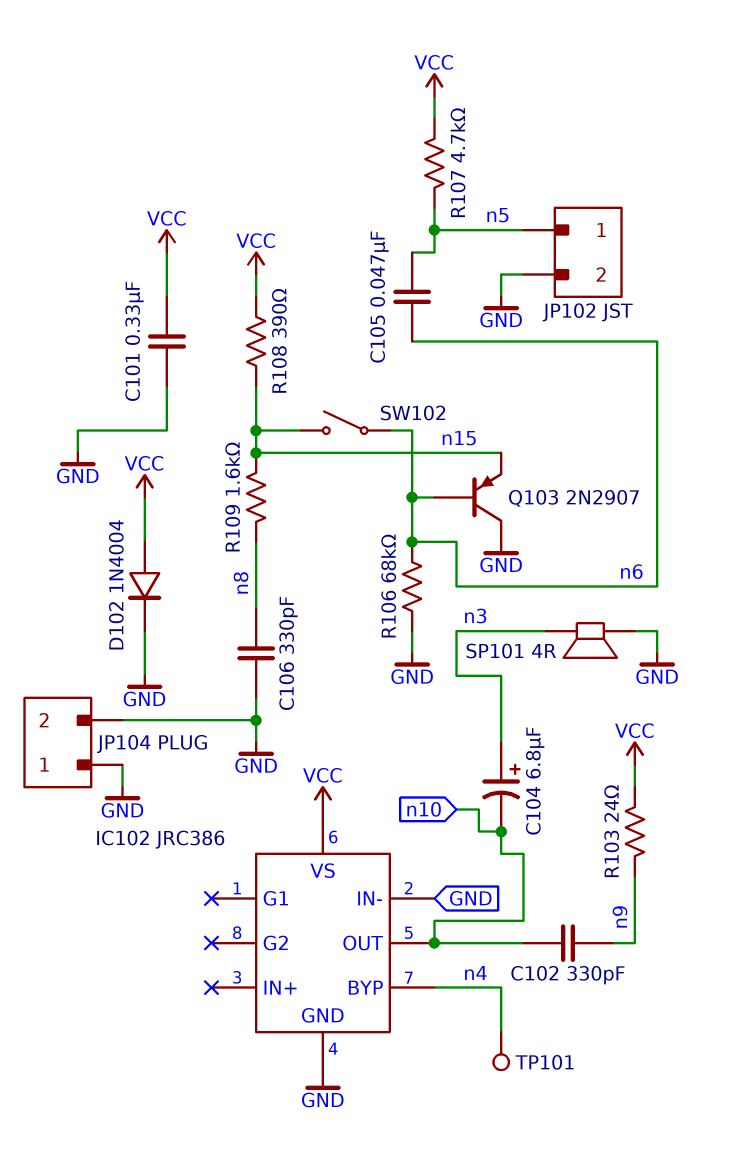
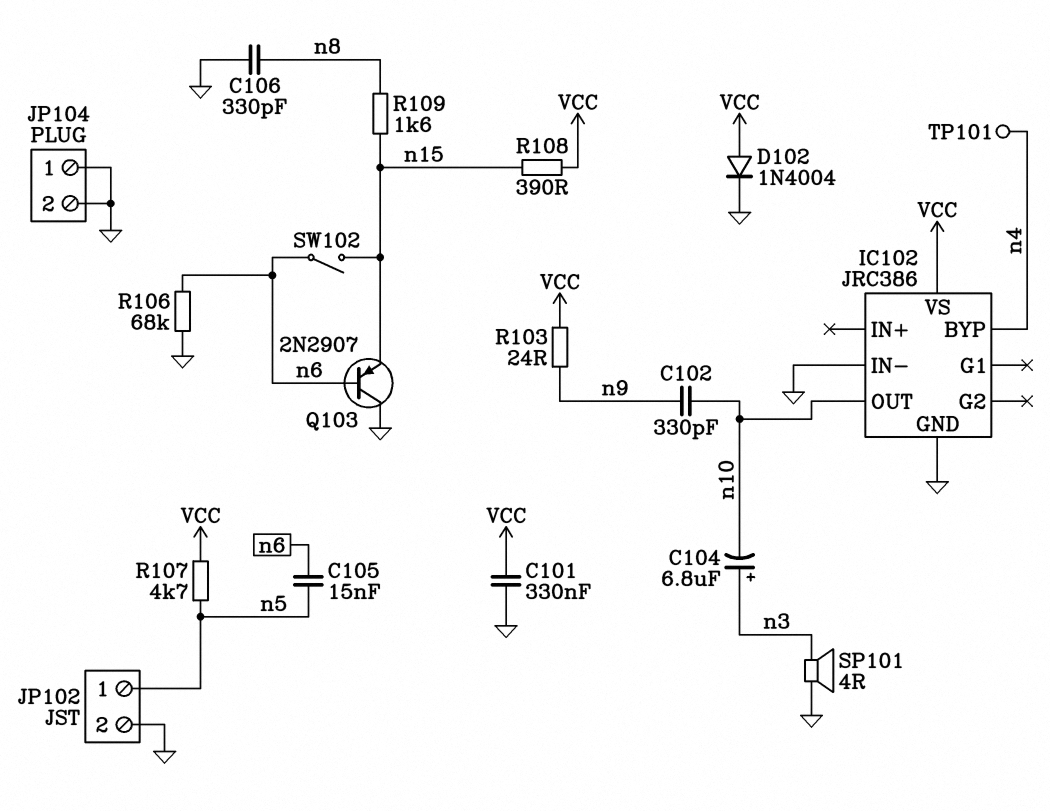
C105: 47nF (n5, n6) -> 15nF (n5, n6)

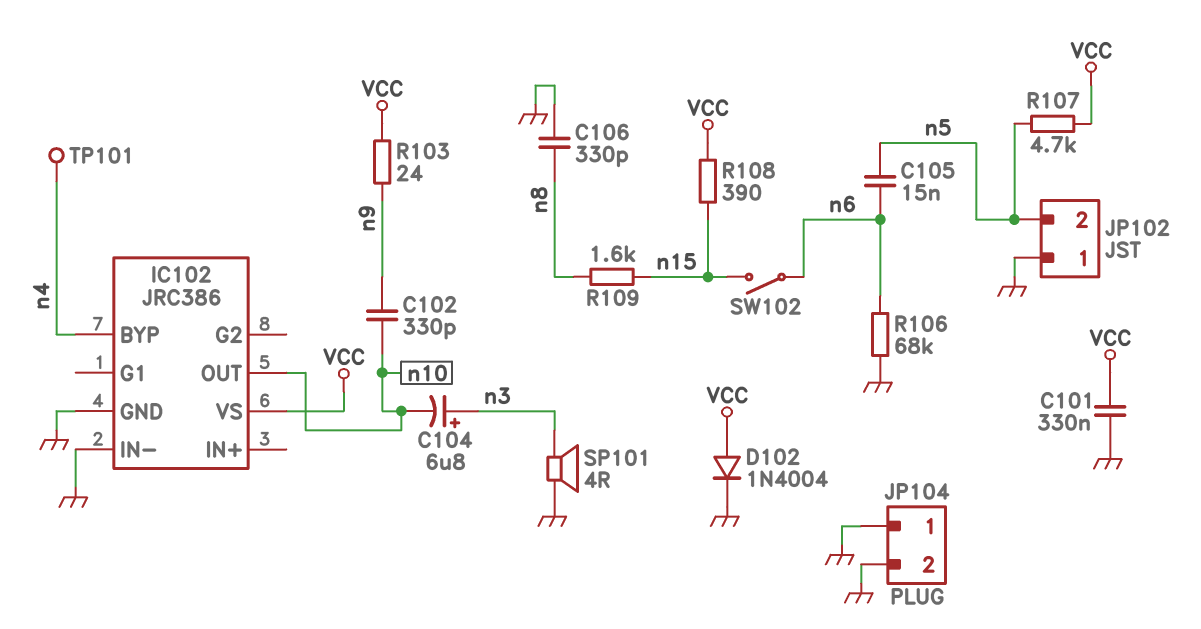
JP102 pin 1: n5 -> GND
JP102 pin 2: GND -> n5
Q103: PNP 2N2907 (B n6, C GND, E n15) -> none

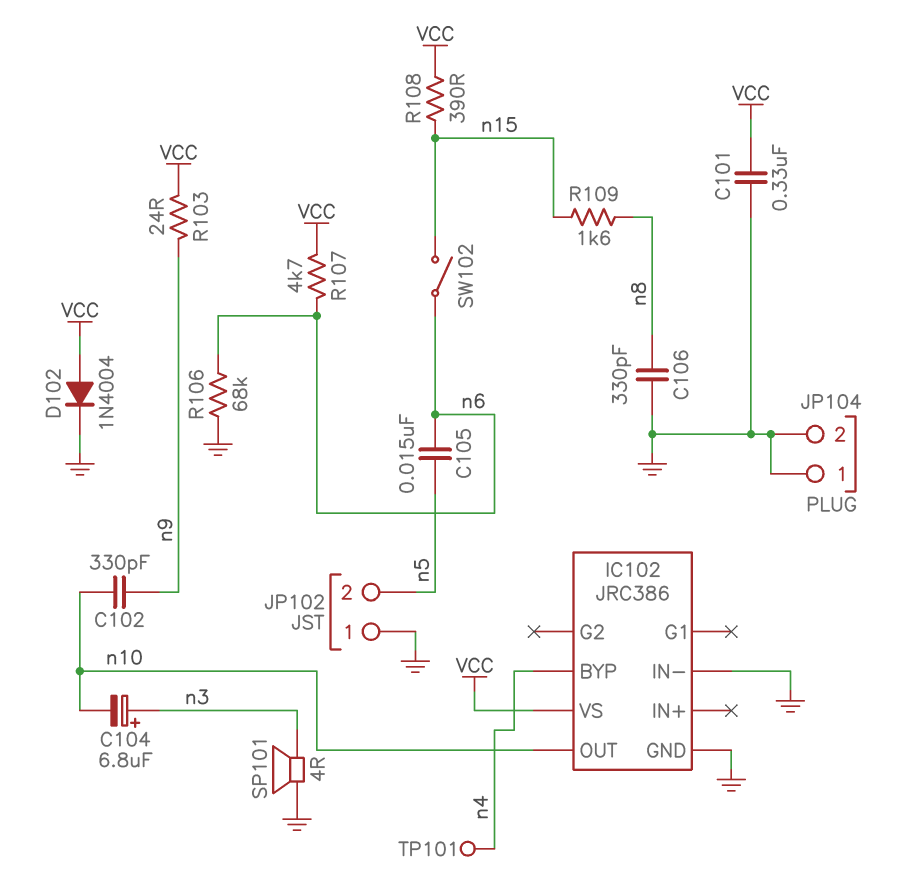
R107: 4.7k (VCC, n5) -> 4.7k (VCC, n6)

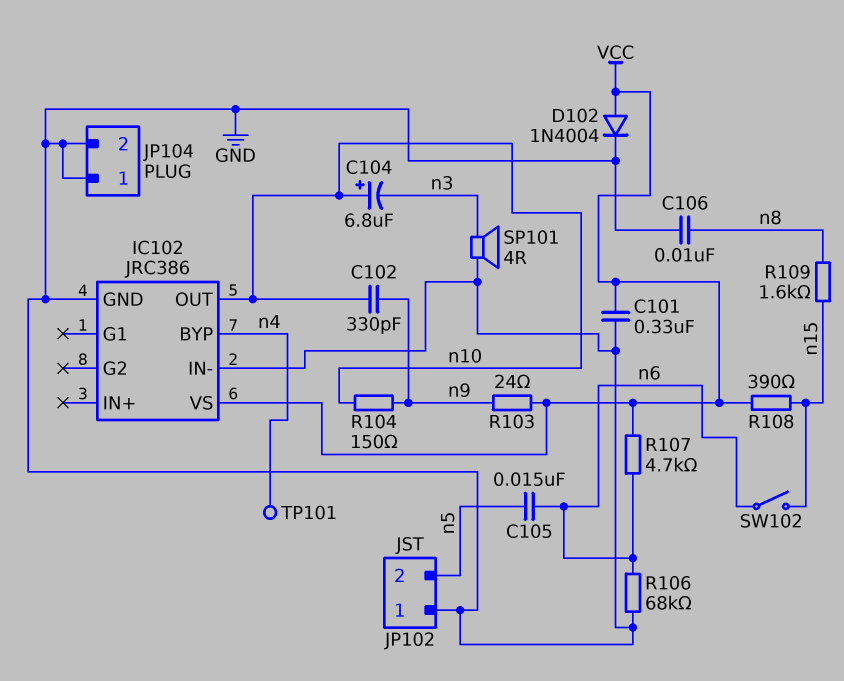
C104: 6.8uF (plus n3, minus n10) -> 6.8uF (plus n10, minus n3)
C106: 330pF (GND, n8) -> 10nF (GND, n8)
R104: none -> 150 (n9, n10)

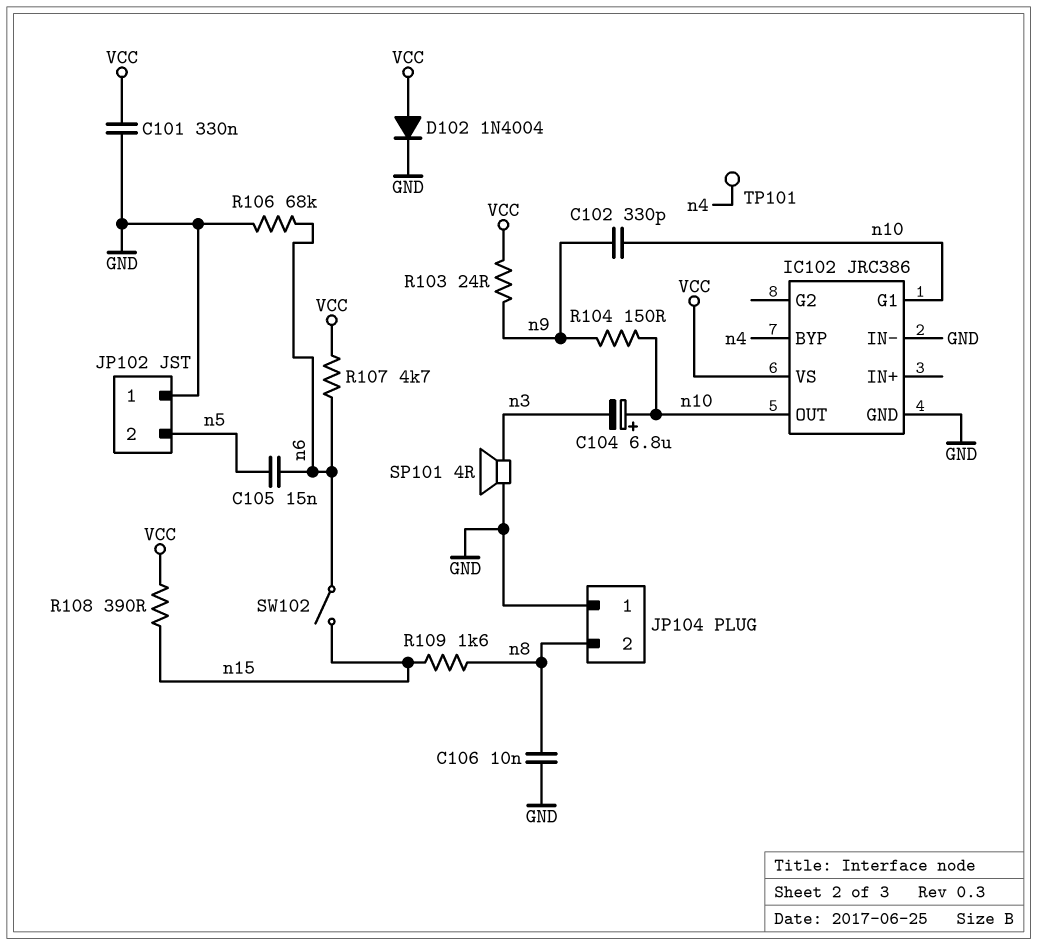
IC102 pin G1: none -> n10
JP104 pin 2: GND -> n8

